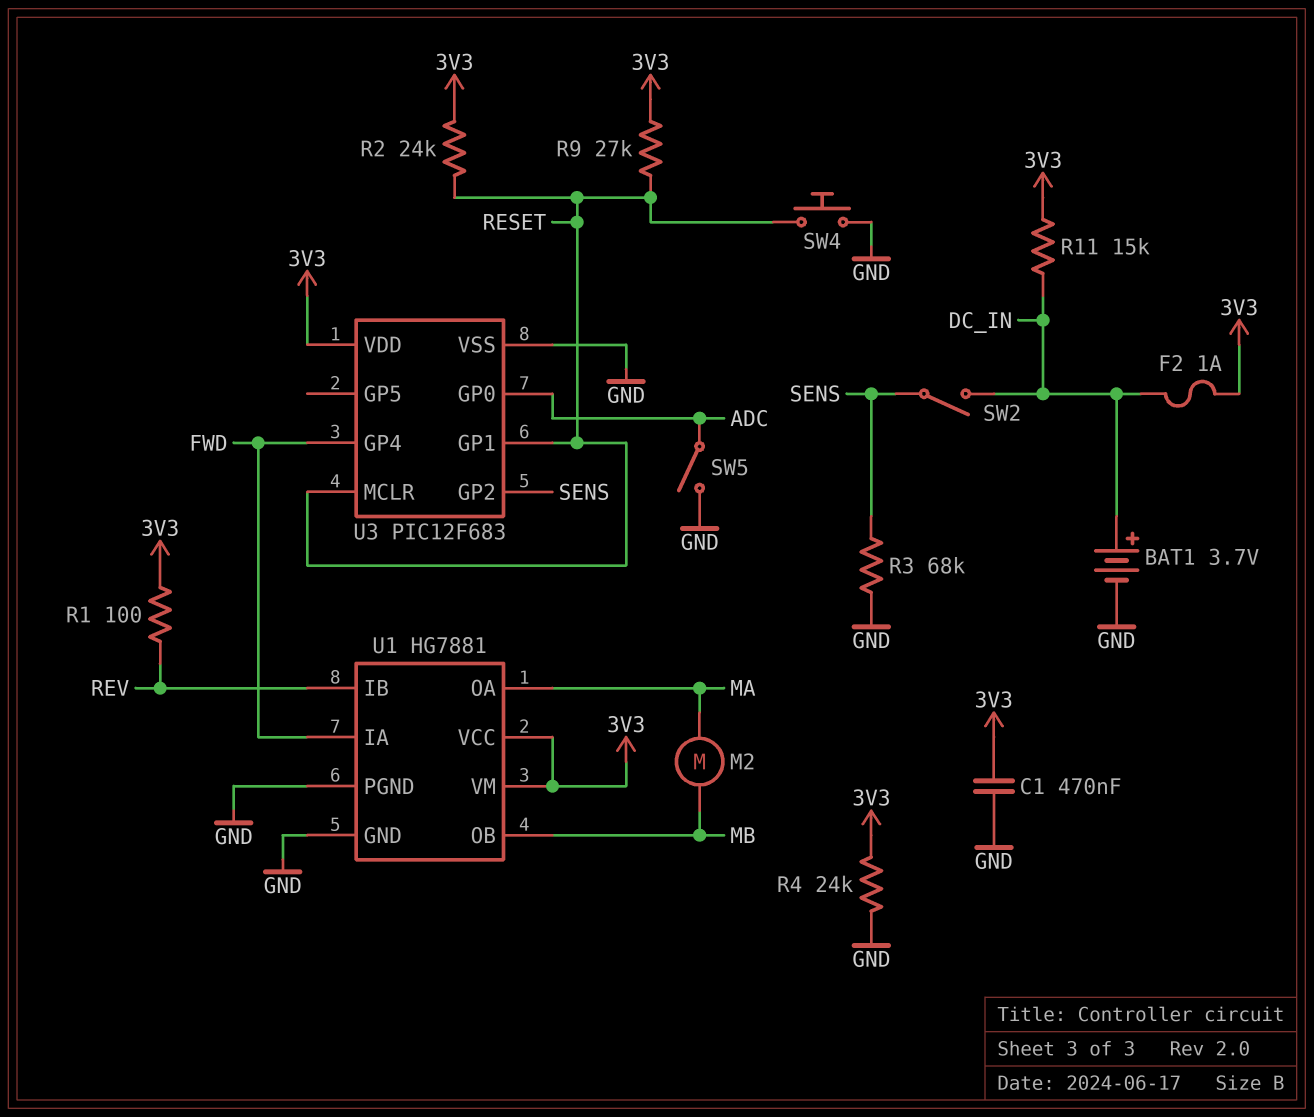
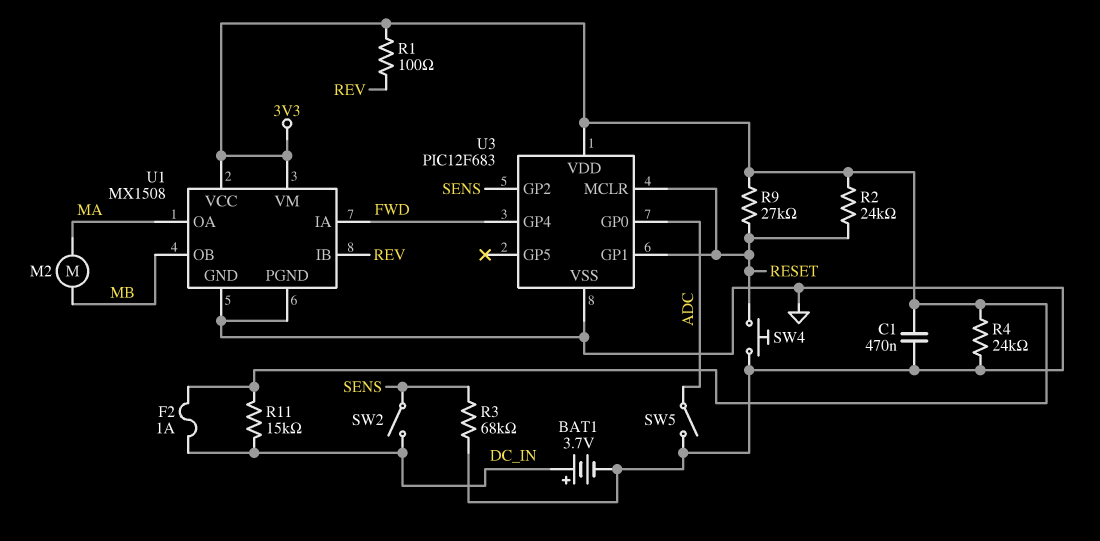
U1: HG7881 -> MX1508

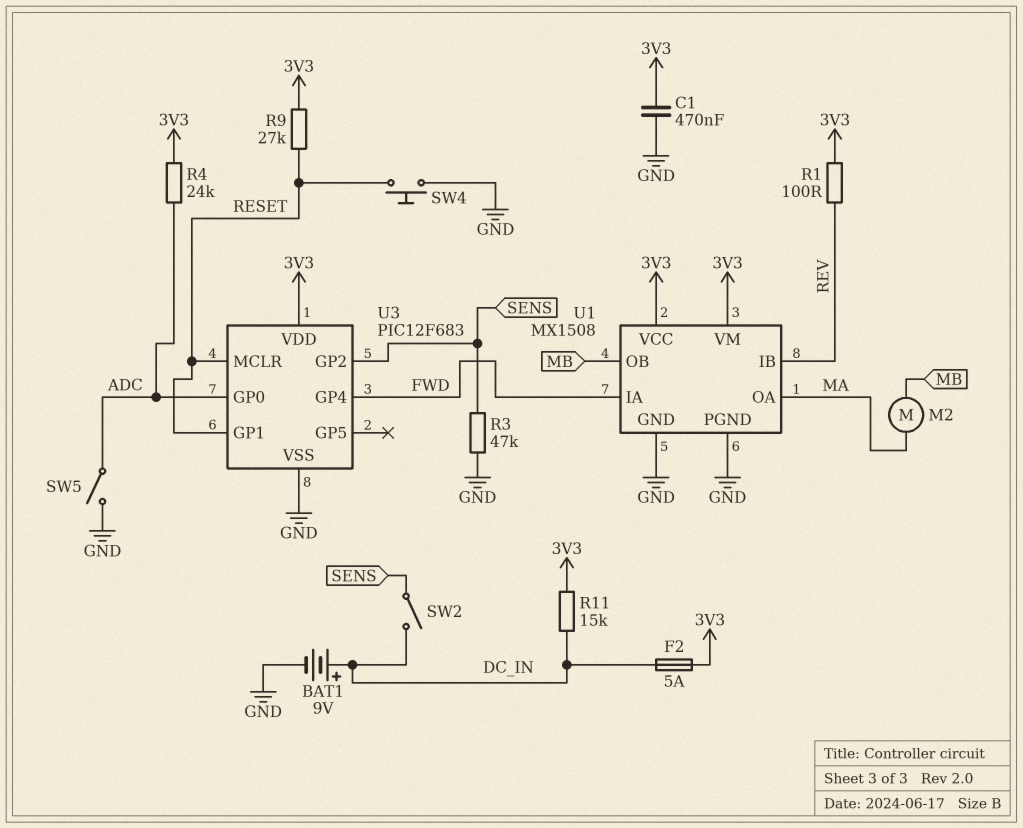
BAT1: 3.7V (plus DC_IN, minus GND) -> 9V (plus DC_IN, minus GND)
F2: 1A (3V3, DC_IN) -> 5A (3V3, DC_IN)
R2: 24k (3V3, RESET) -> none
R3: 68k (GND, SENS) -> 47k (GND, SENS)
R4: 24k (3V3, GND) -> 24k (3V3, ADC)

